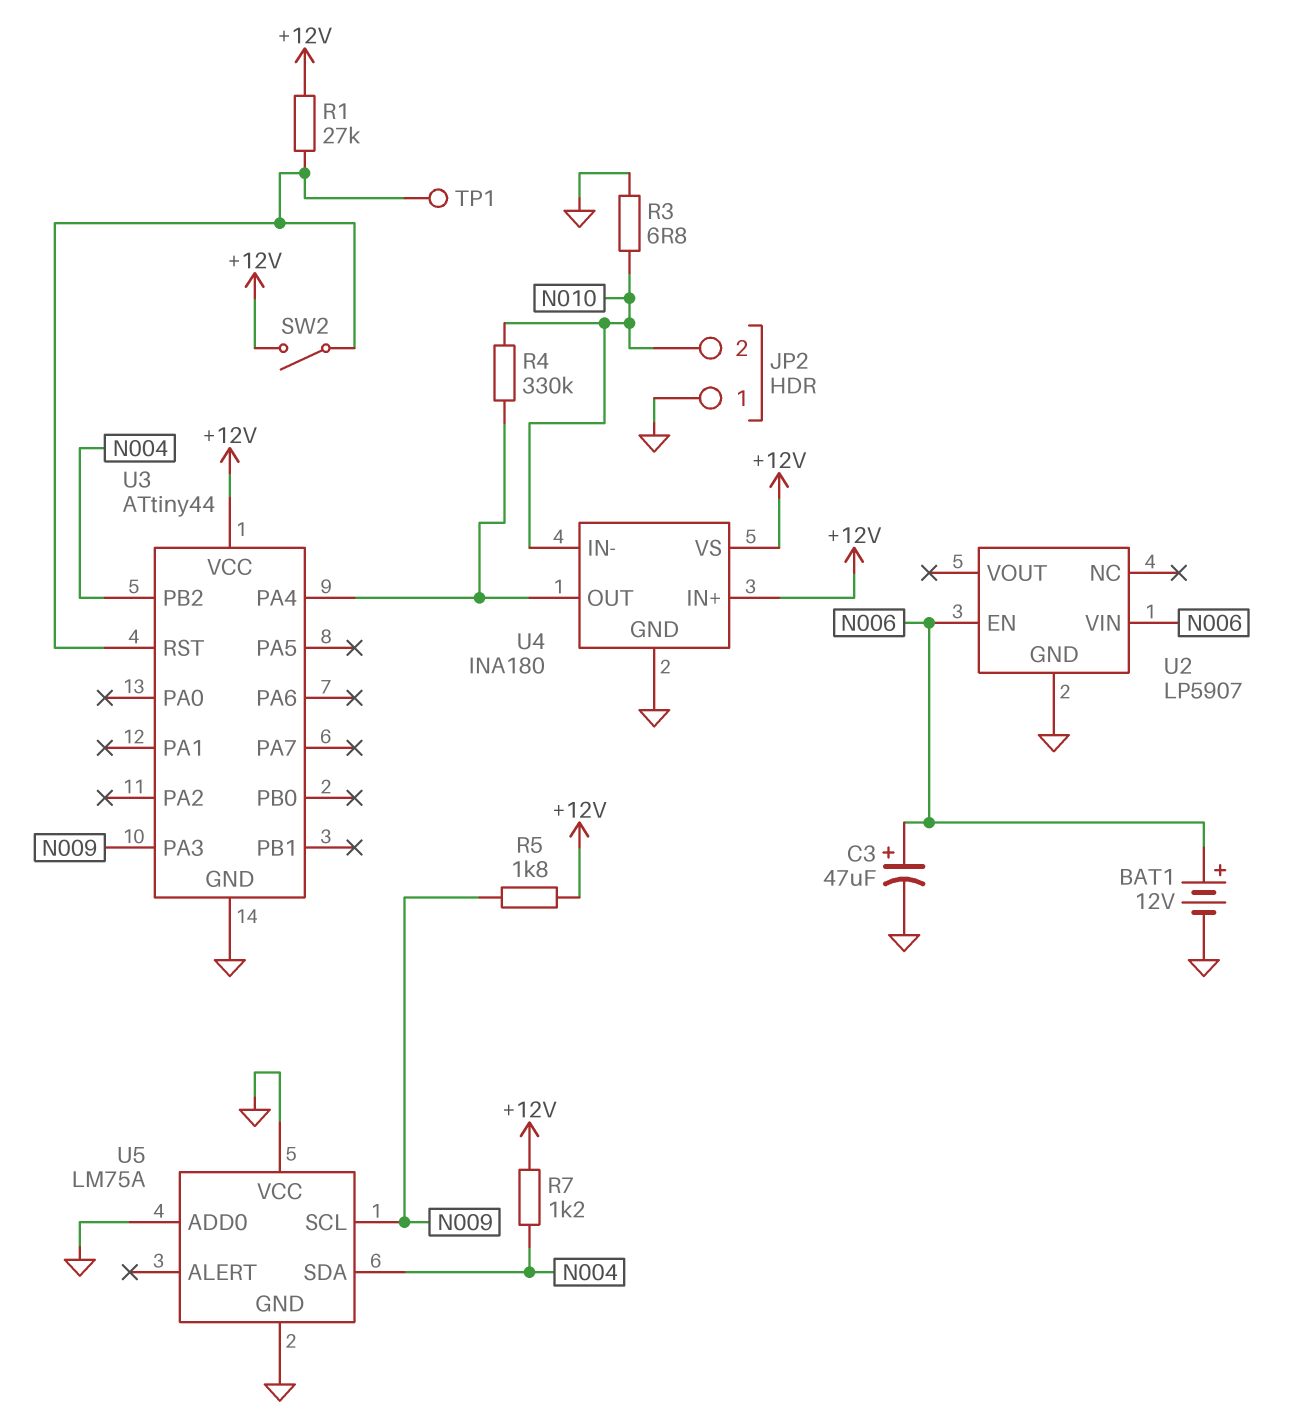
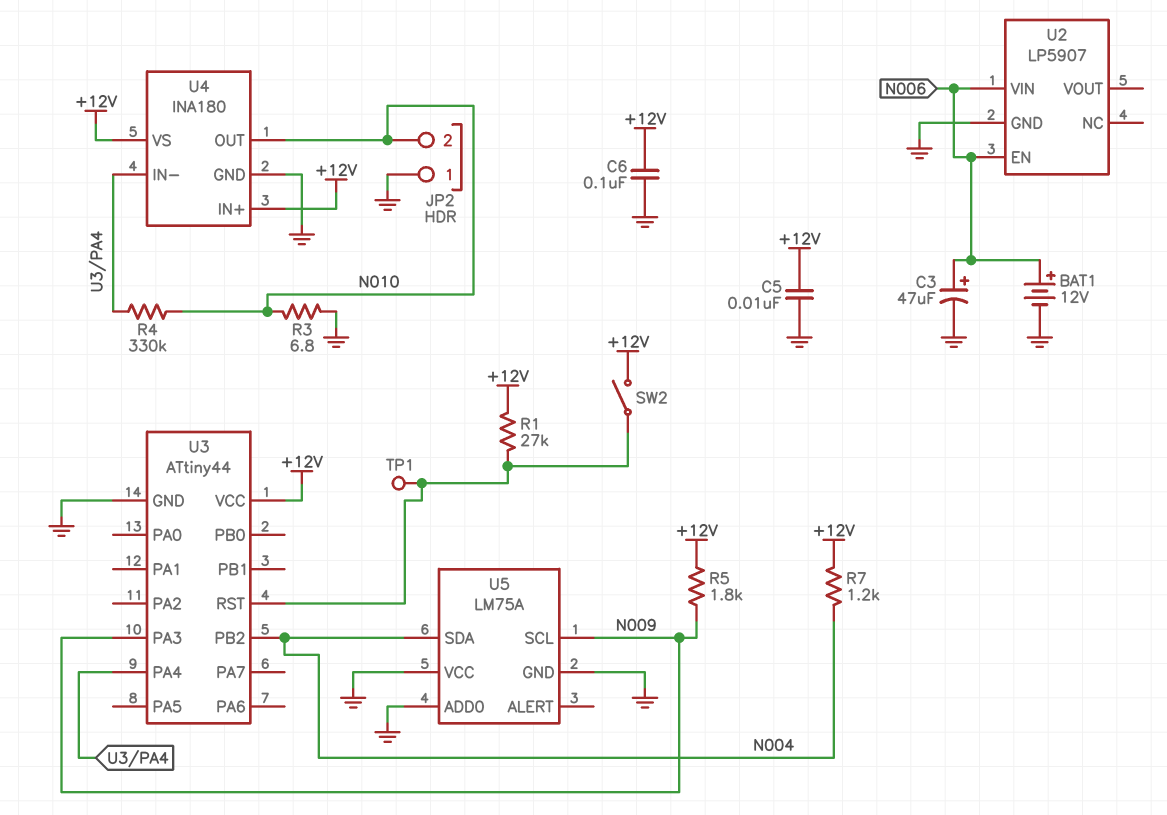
C5: none -> 10nF (+12V, GND)
C6: none -> 100nF (+12V, GND)
U4 pin IN-: N010 -> U3/PA4
U4 pin OUT: U3/PA4 -> N010

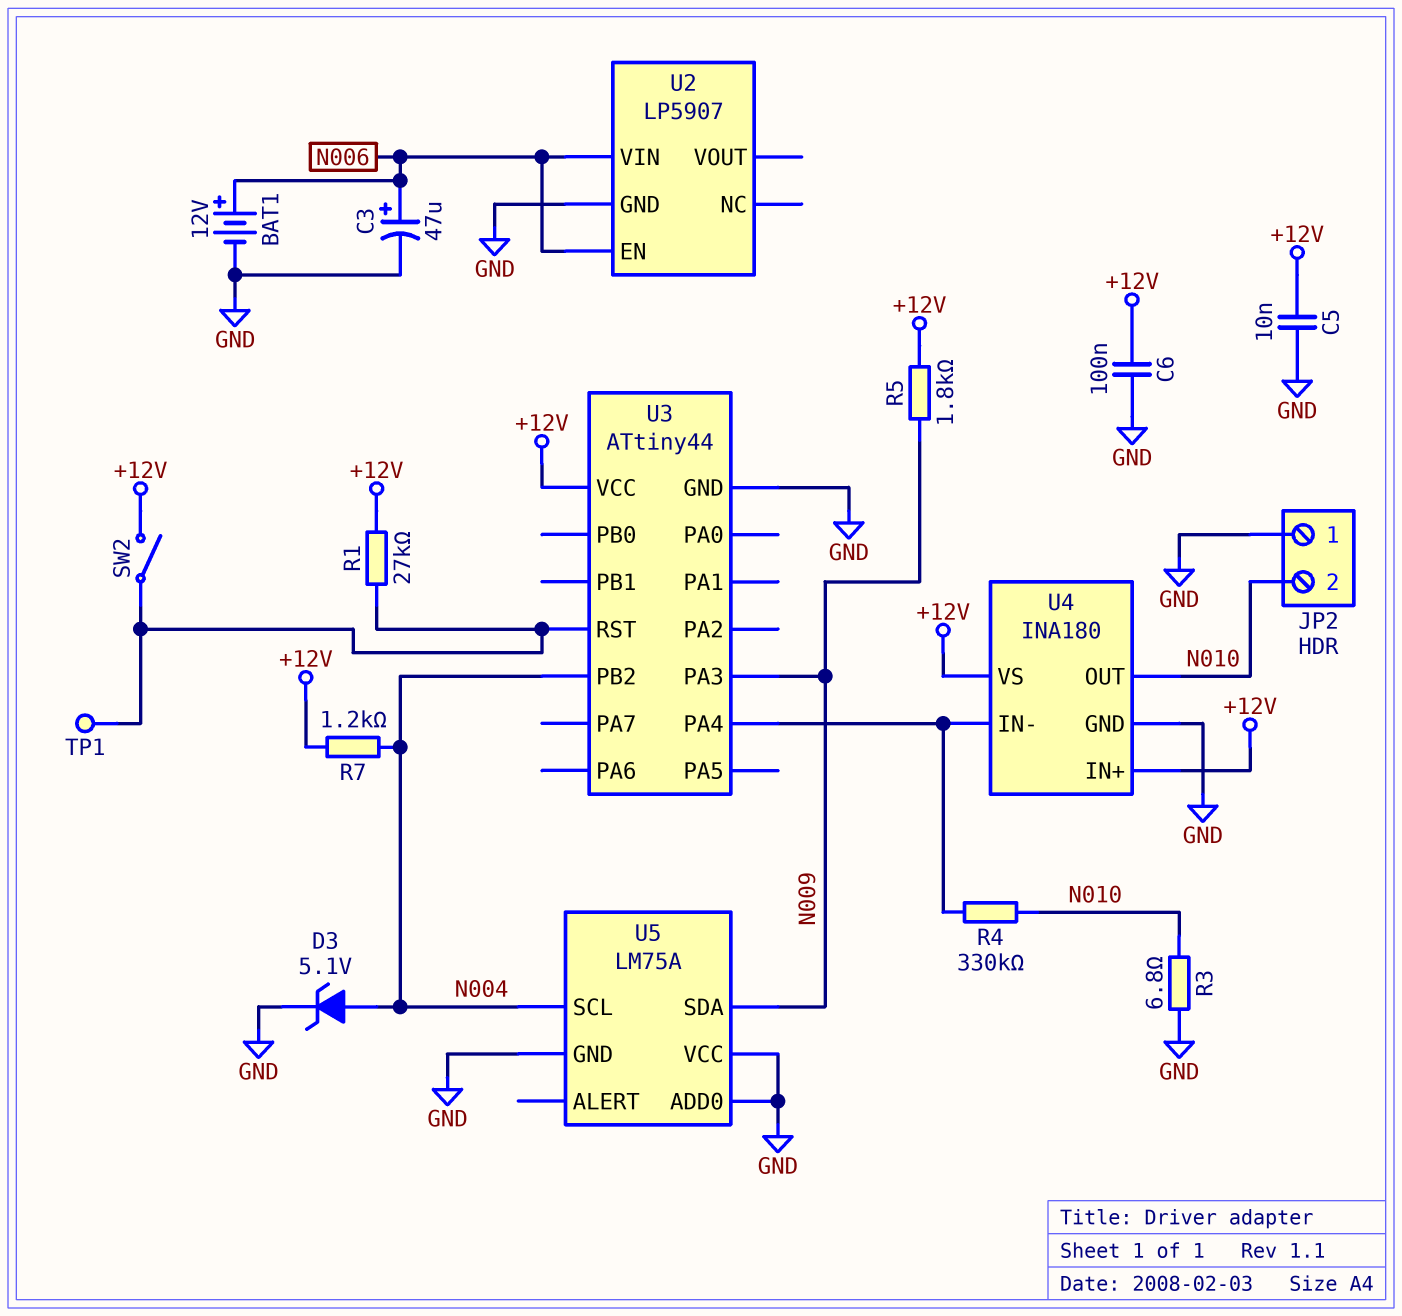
D3: none -> zener 5.1V (A N004, K GND)
U5 pin SCL: N009 -> N004
U5 pin SDA: N004 -> N009

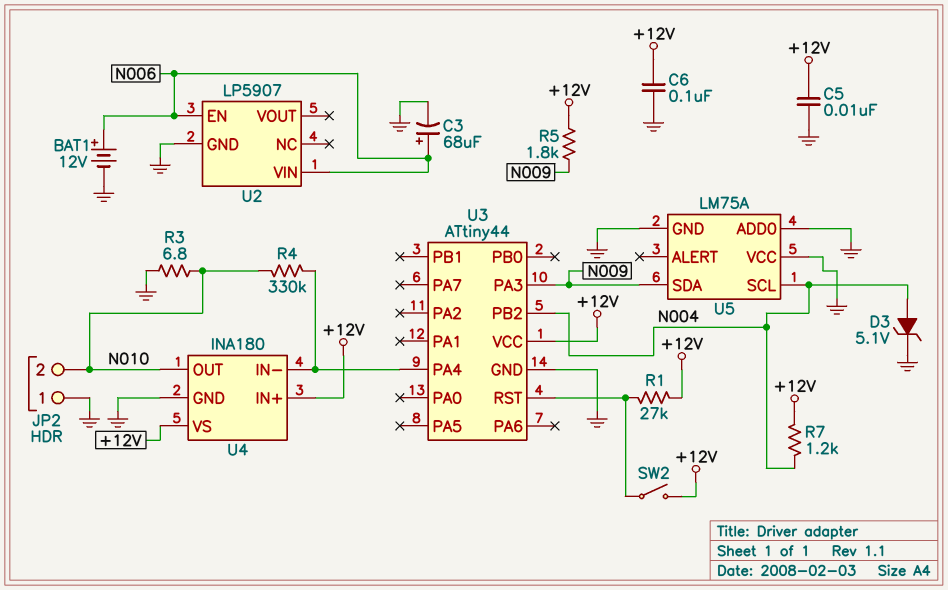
C3: 47uF (plus N006, minus GND) -> 68uF (plus N006, minus GND)
TP1: test point (U3/RST) -> none

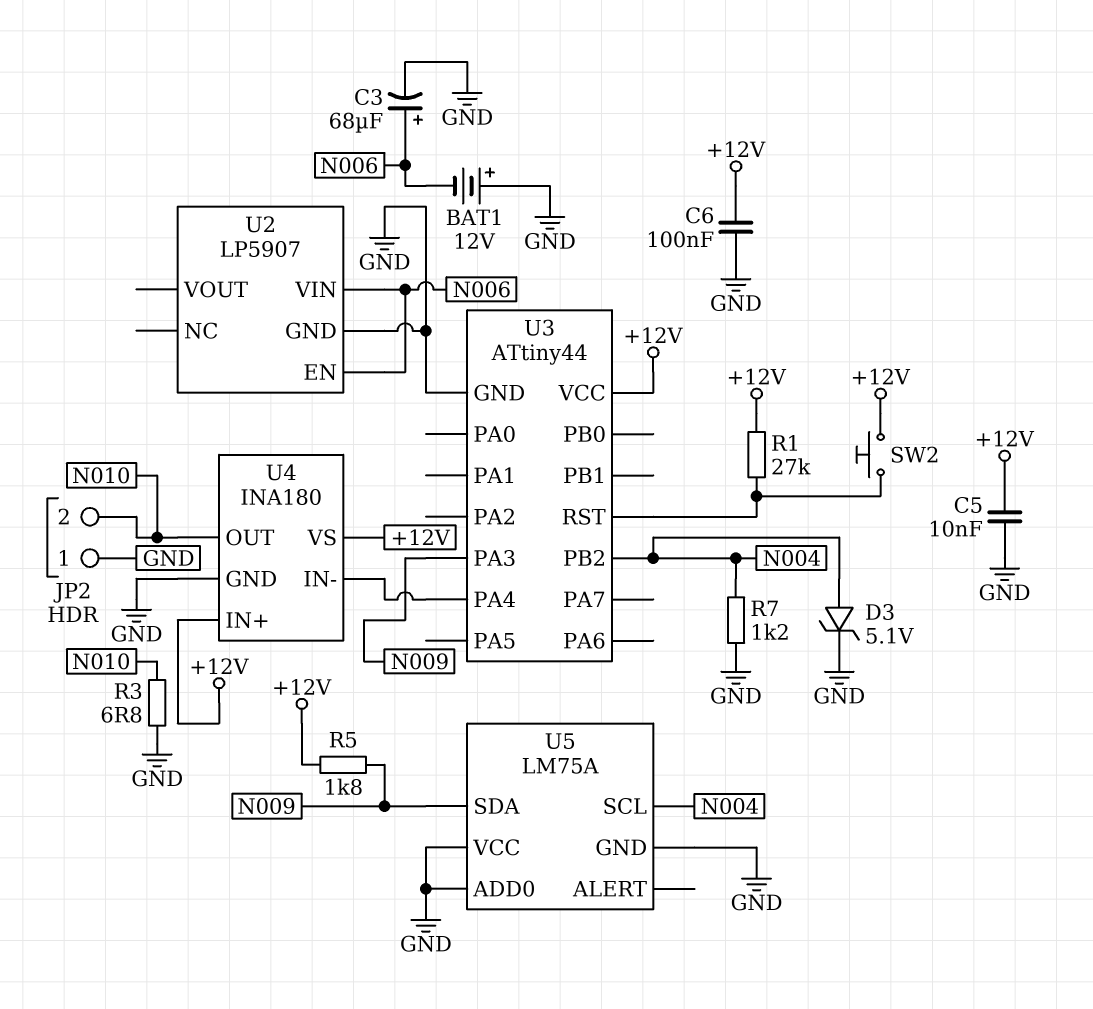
BAT1: 12V (plus N006, minus GND) -> 12V (plus GND, minus N006)
R4: 330k (N010, U3/PA4) -> none
R7: 1.2k (+12V, N004) -> 1.2k (GND, N004)
SW2: switch (+12V, U3/RST) -> button (+12V, U3/RST)

